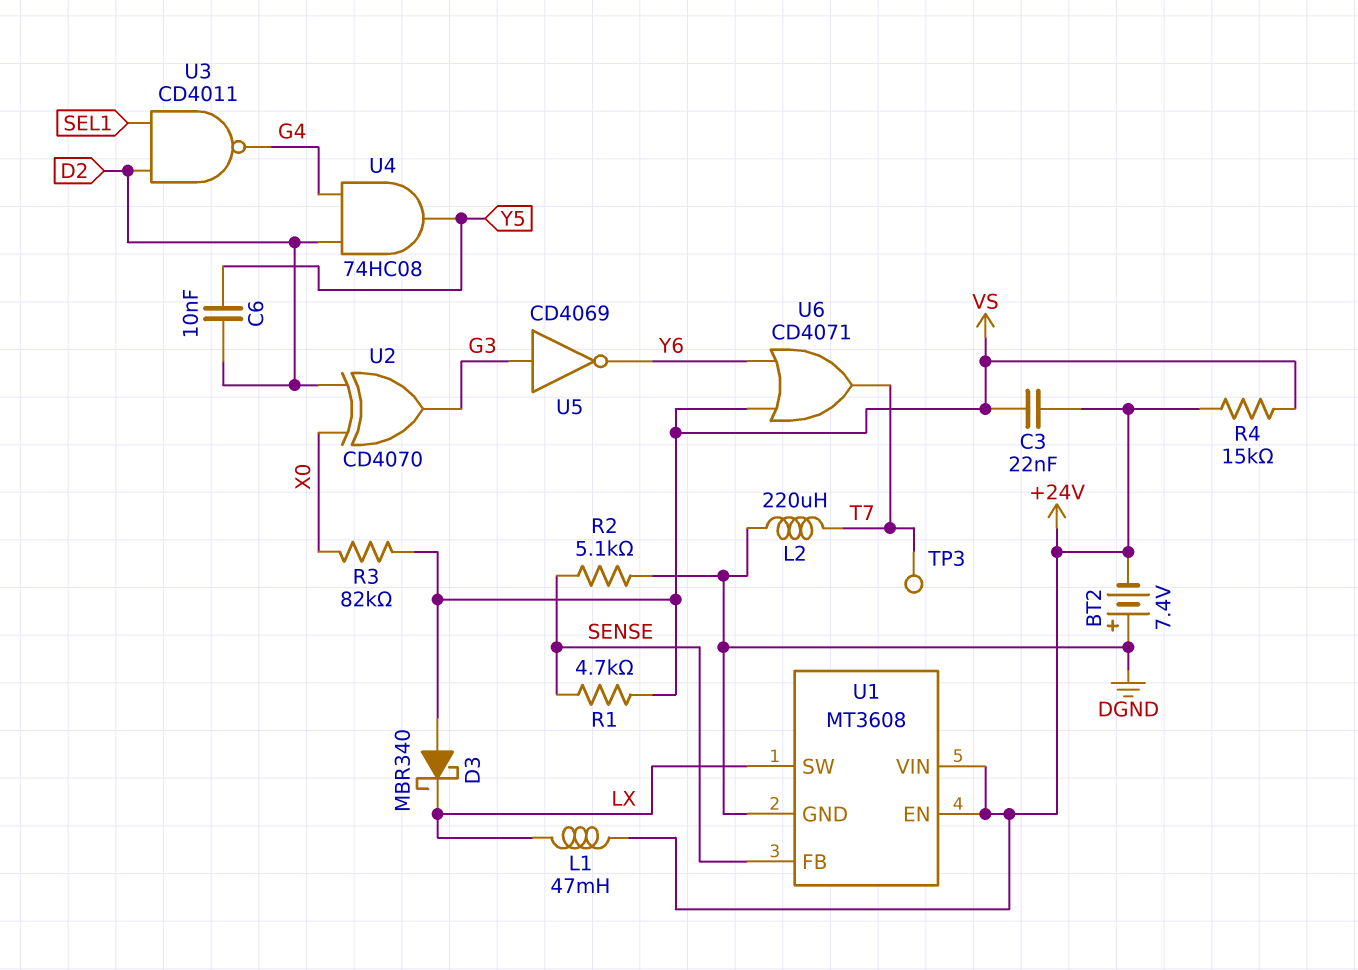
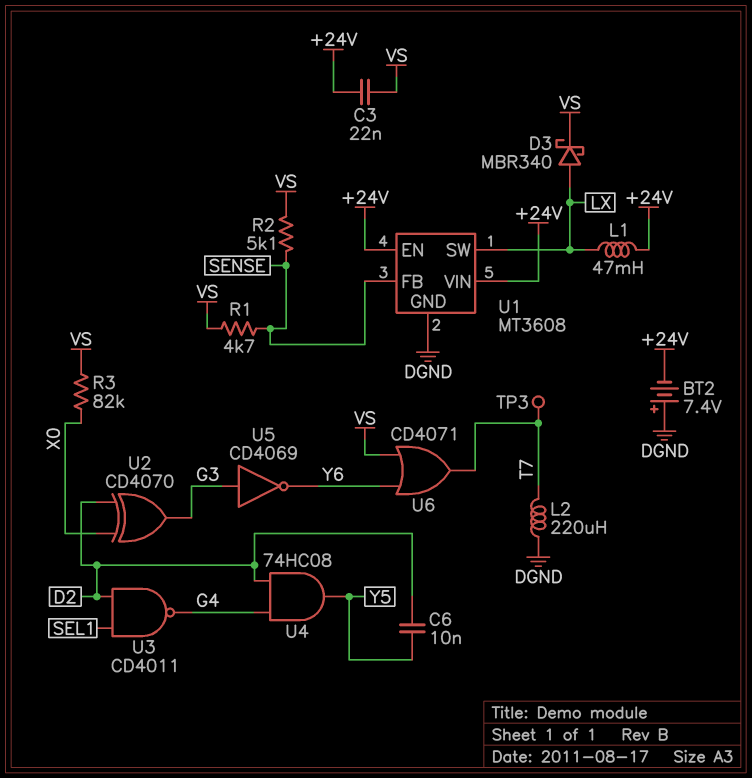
D3: schottky MBR340 (A VS, K LX) -> schottky MBR340 (A LX, K VS)
R2: 5.1k (DGND, SENSE) -> 5.1k (SENSE, VS)
R4: 15k (+24V, VS) -> none

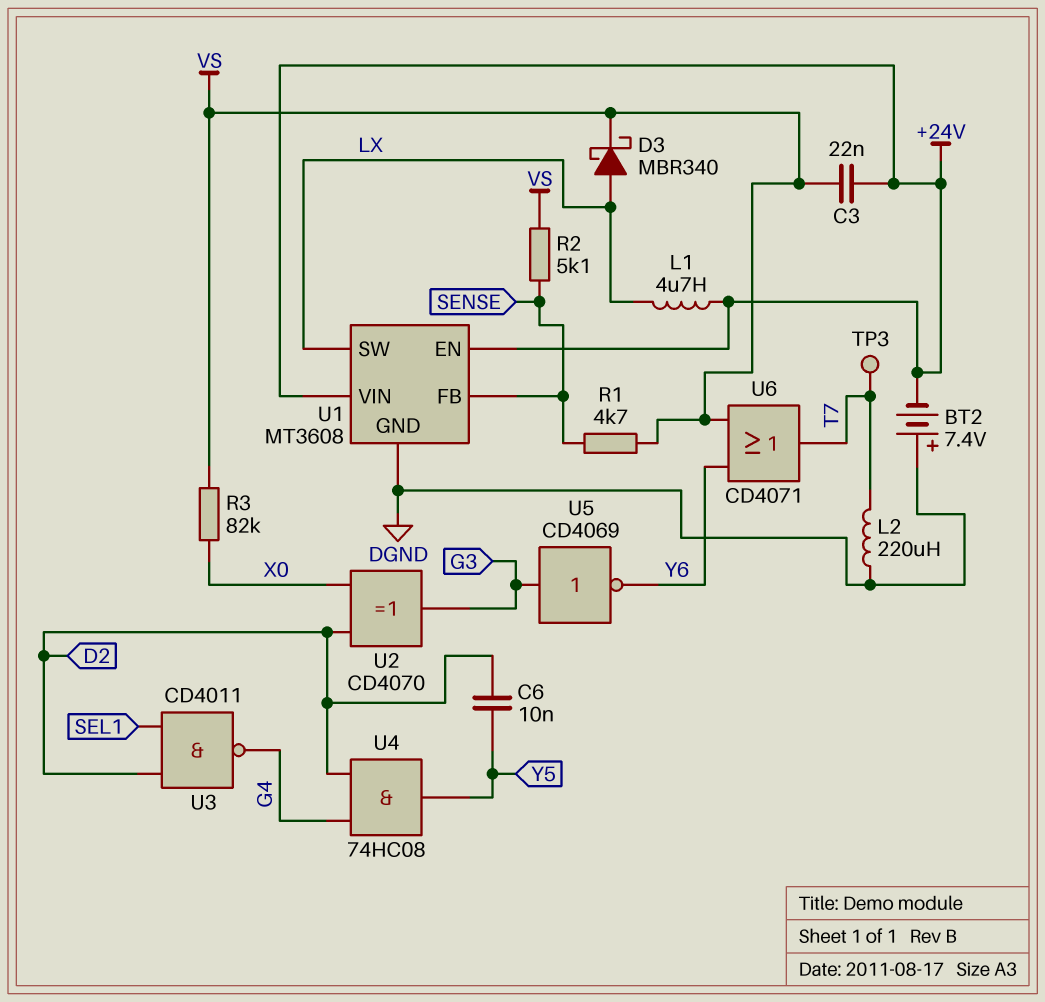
L1: 47mH (+24V, LX) -> 4.7uH (+24V, LX)

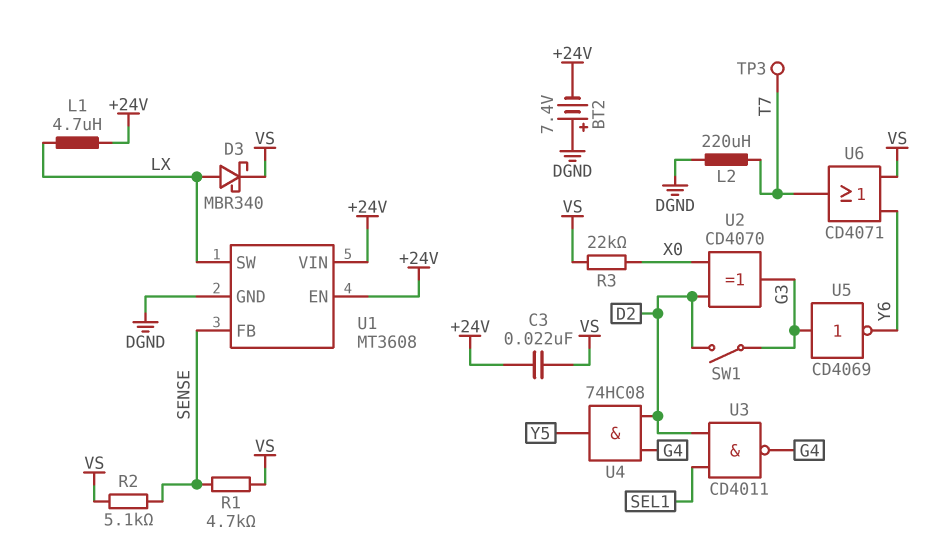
C6: 10nF (D2, Y5) -> none
R3: 82k (VS, X0) -> 22k (VS, X0)
SW1: none -> switch (D2, G3)

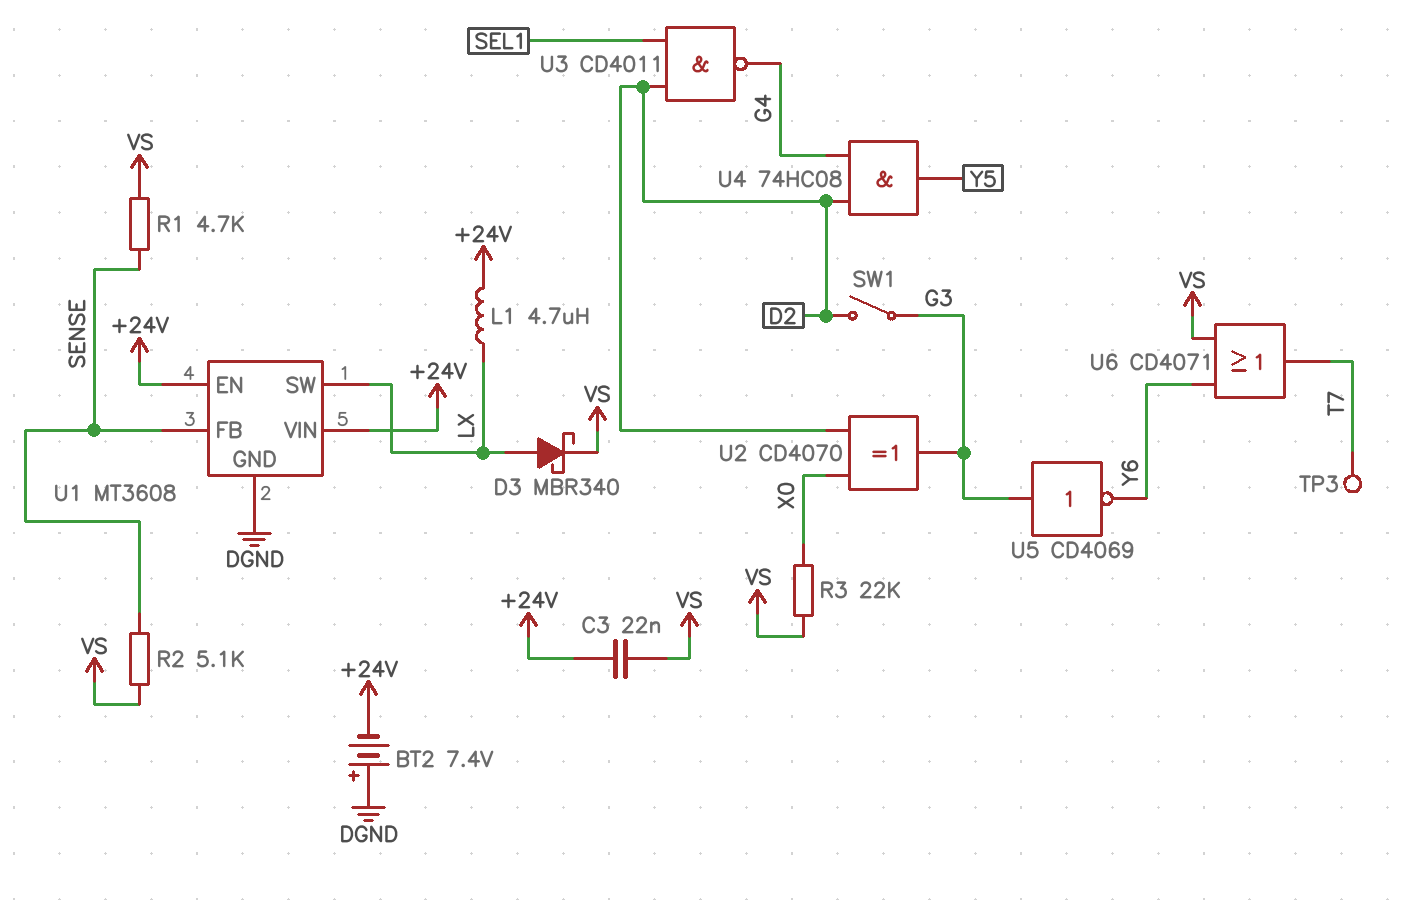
L2: 220uH (DGND, T7) -> none

